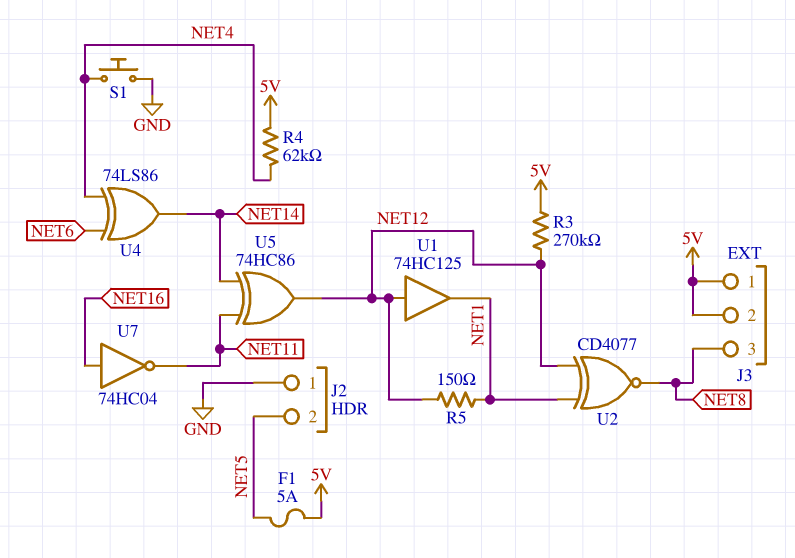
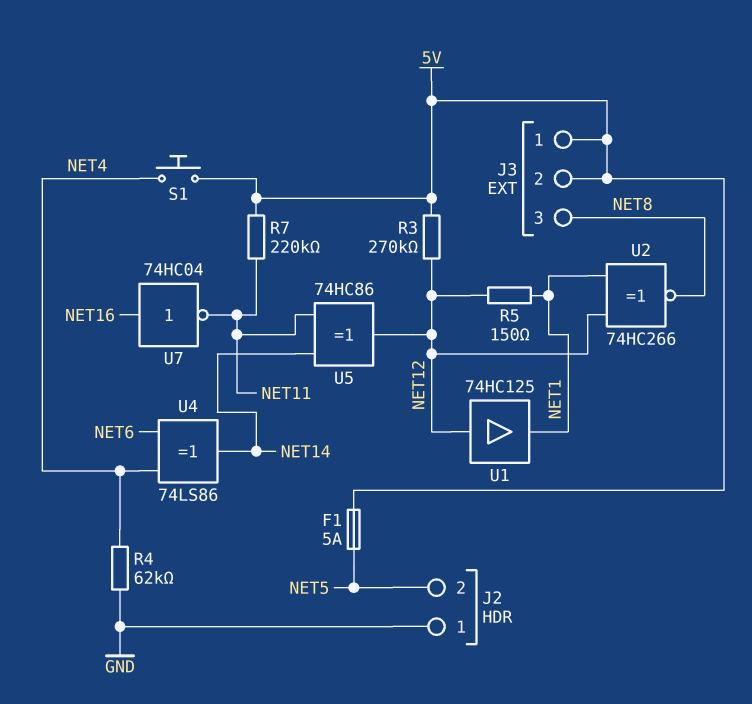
R4: 62k (5V, NET4) -> 62k (GND, NET4)
R7: none -> 220k (5V, NET11)
S1: button (GND, NET4) -> button (5V, NET4)
U2: XNOR CD4077 (in NET1, in NET12, out NET8) -> XNOR 74HC266 (in NET1, in NET12, out NET8)

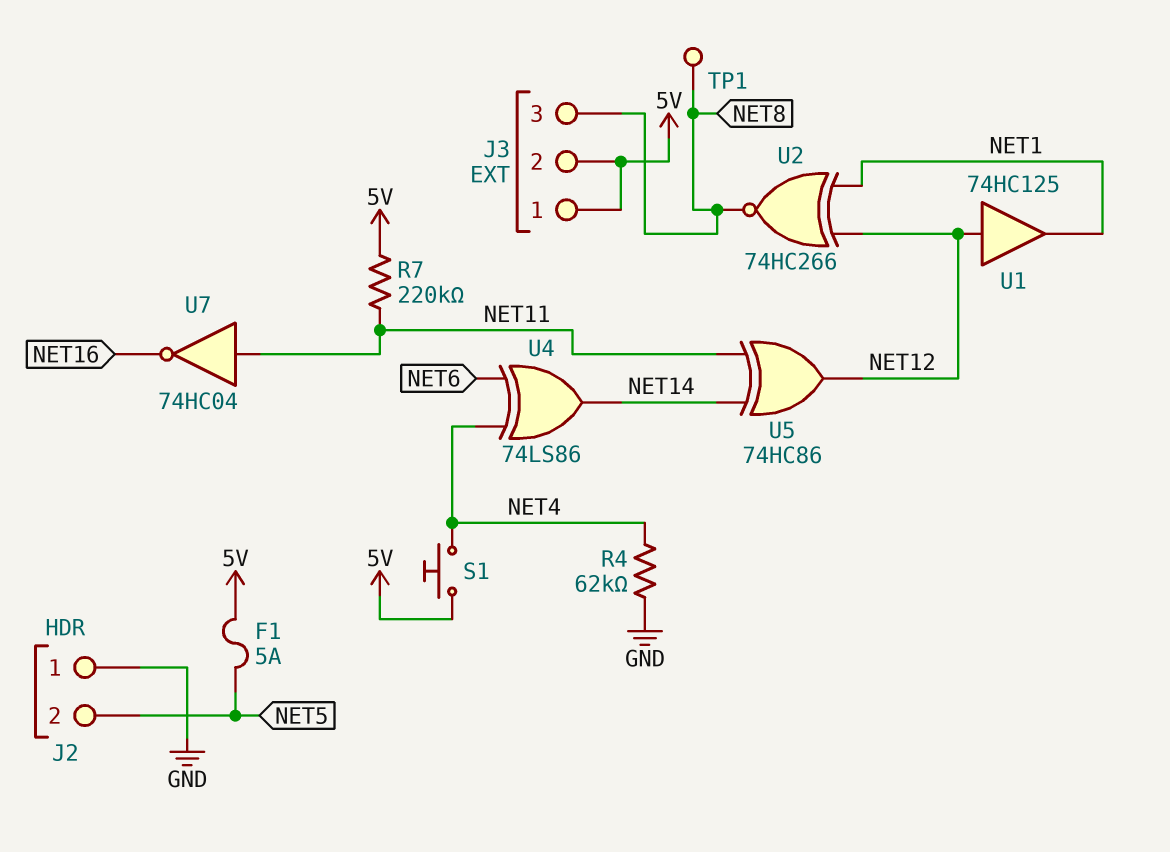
R3: 270k (5V, NET12) -> none
R5: 150 (NET1, NET12) -> none
TP1: none -> test point (NET8)
U7: NOT 74HC04 (in NET16, out NET11) -> NOT 74HC04 (in NET11, out NET16)

